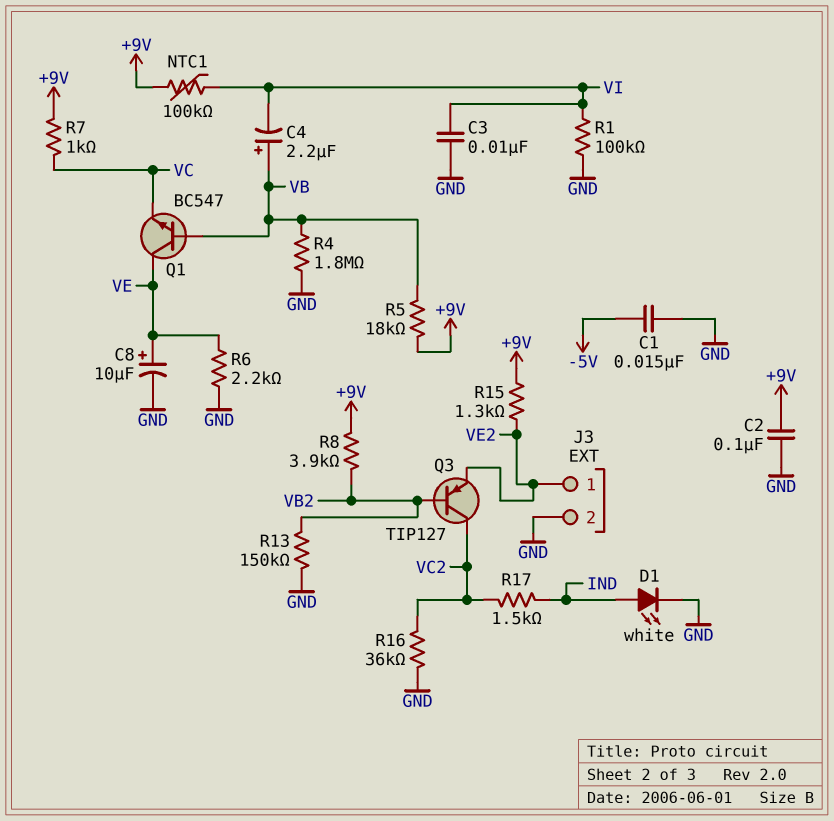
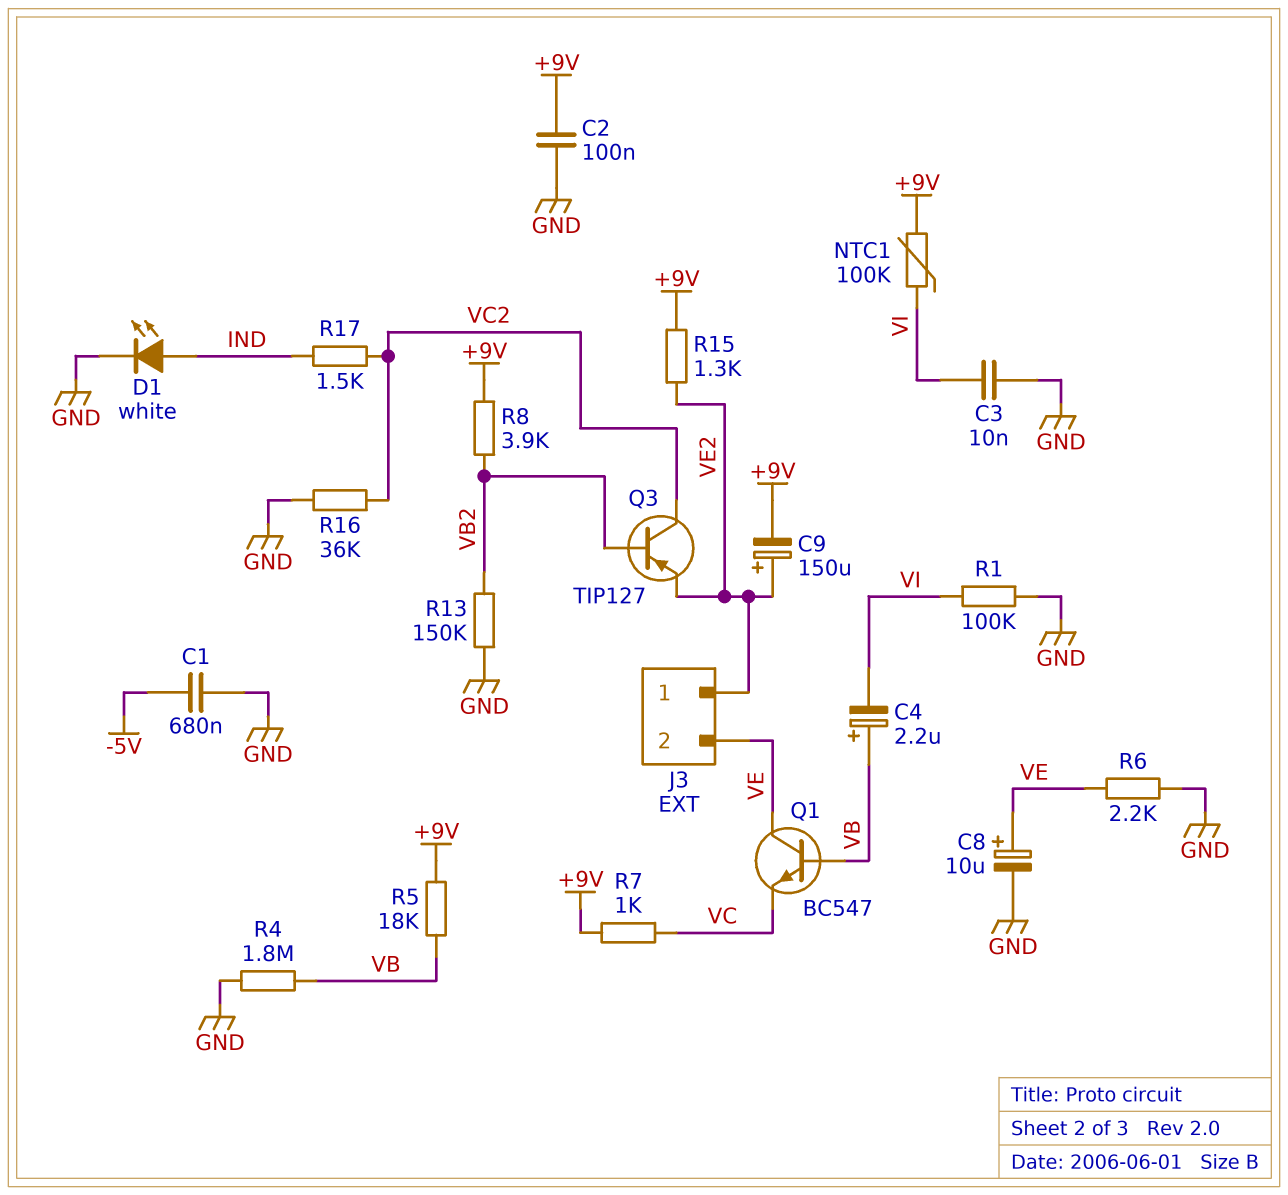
C1: 15nF (-5V, GND) -> 680nF (-5V, GND)
C9: none -> 150uF (plus VE2, minus +9V)
J3 pin 2: GND -> VE

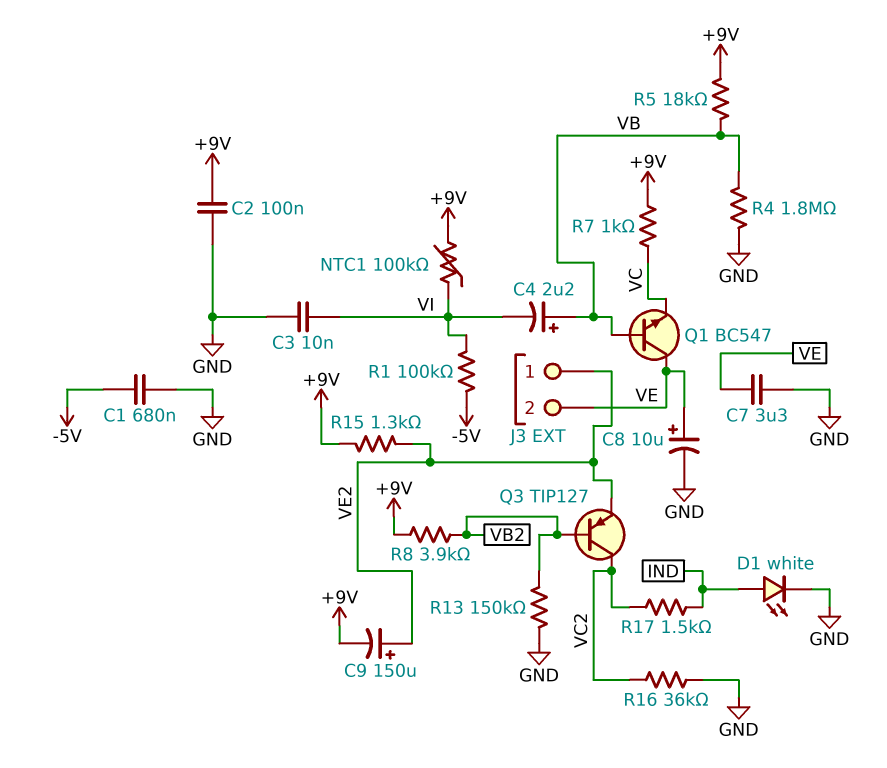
C7: none -> 3.3uF (GND, VE)
R1: 100k (GND, VI) -> 100k (-5V, VI)
R6: 2.2k (GND, VE) -> none

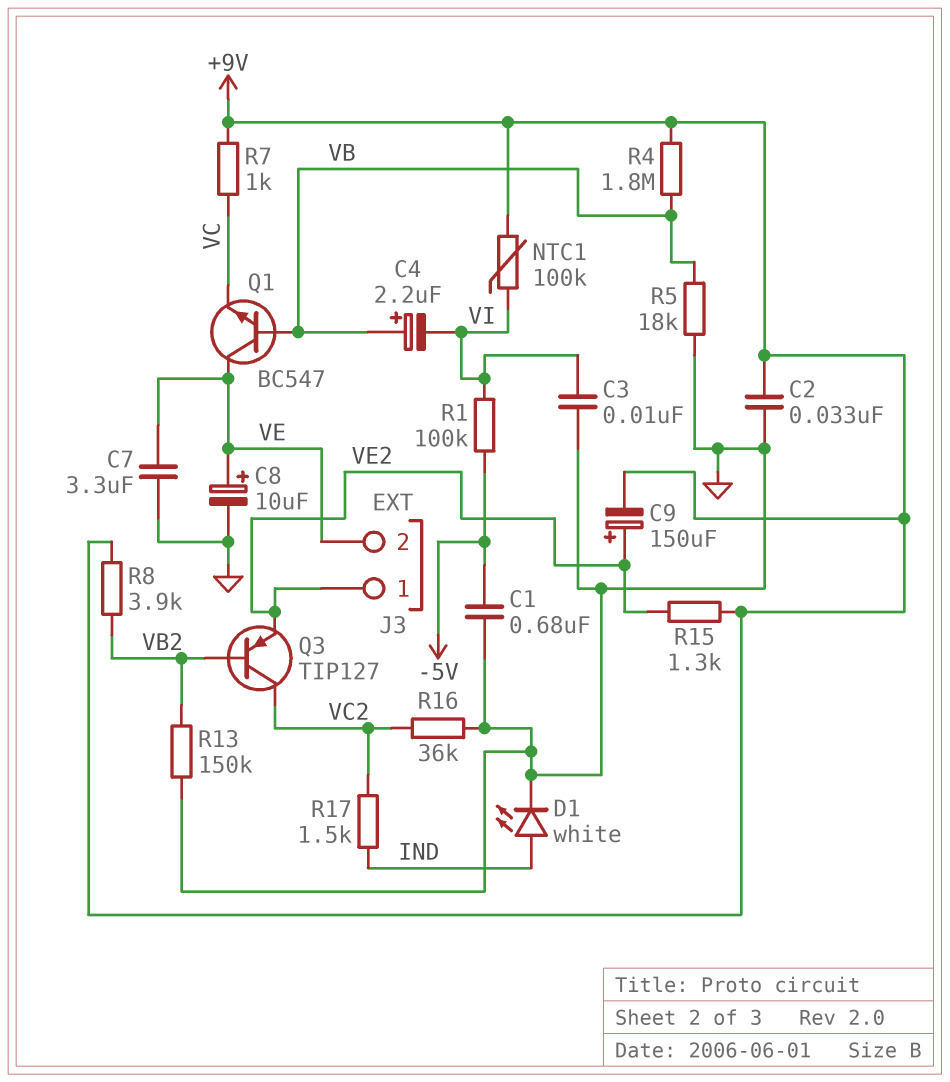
C2: 100nF (+9V, GND) -> 33nF (+9V, GND)
R4: 1.8M (GND, VB) -> 1.8M (+9V, VB)
R5: 18k (+9V, VB) -> 18k (GND, VB)

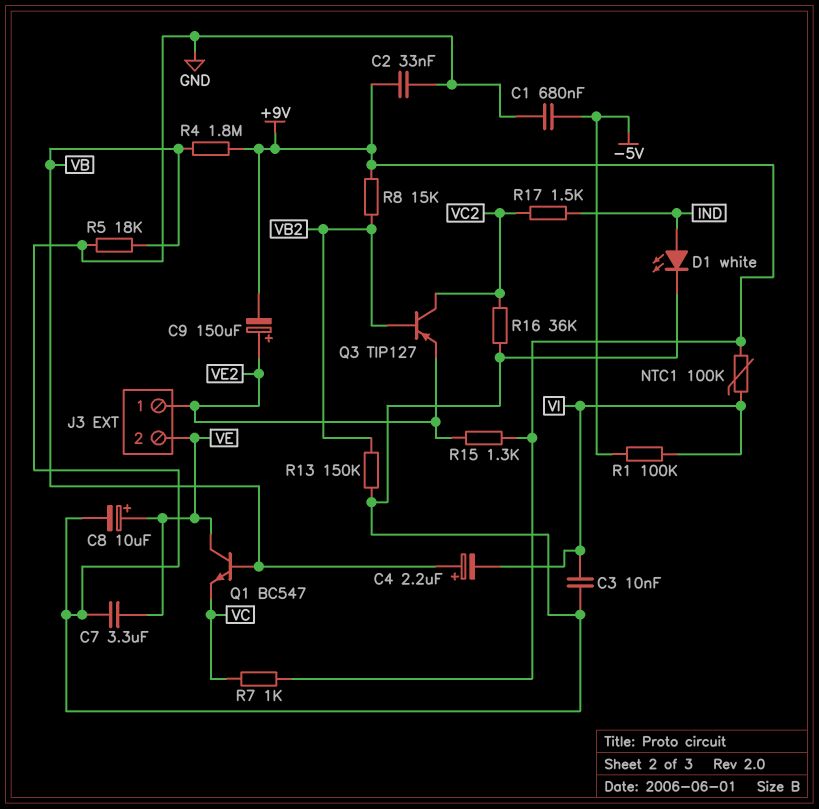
R8: 3.9k (+9V, VB2) -> 15k (+9V, VB2)

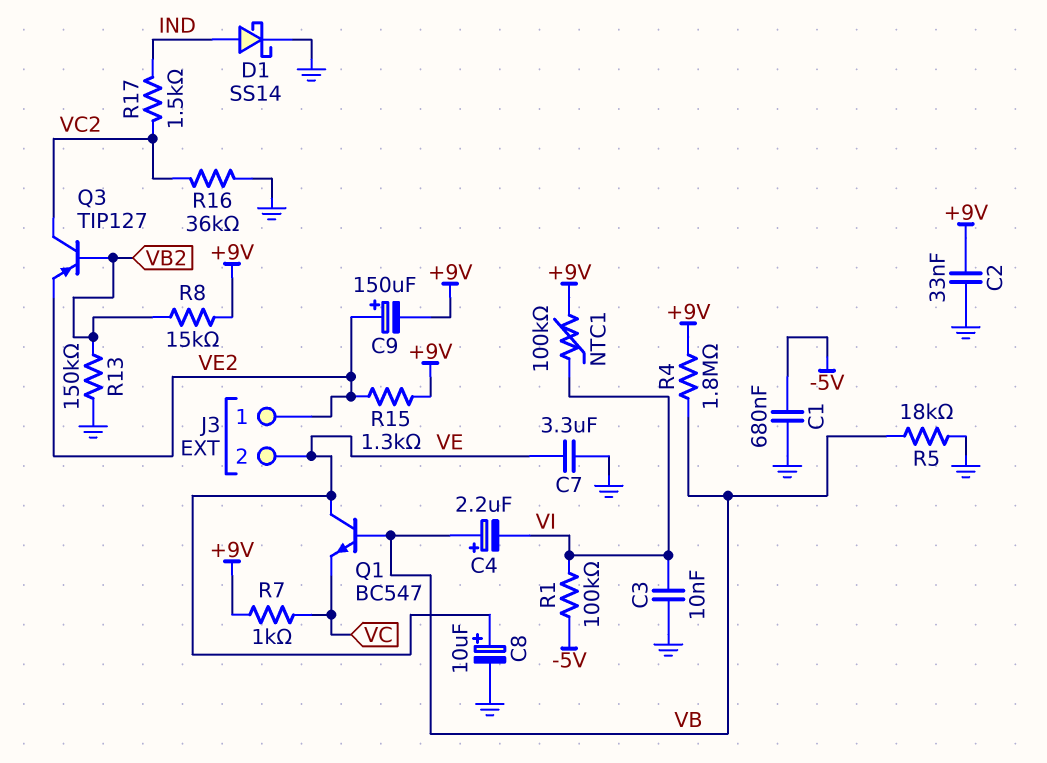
D1: LED white (A IND, K GND) -> schottky SS14 (A IND, K GND)

